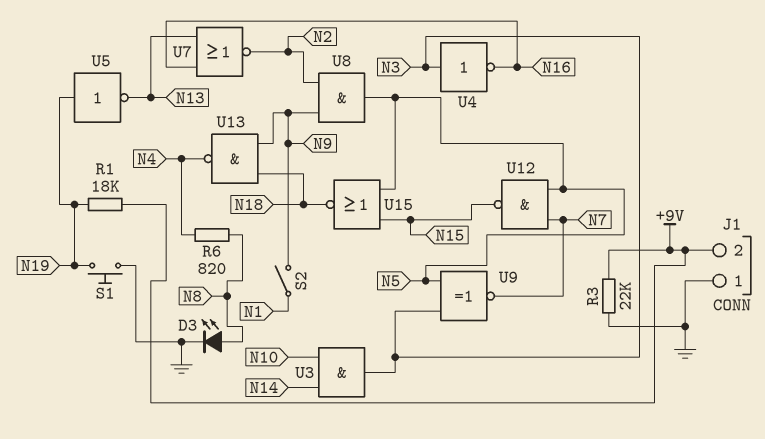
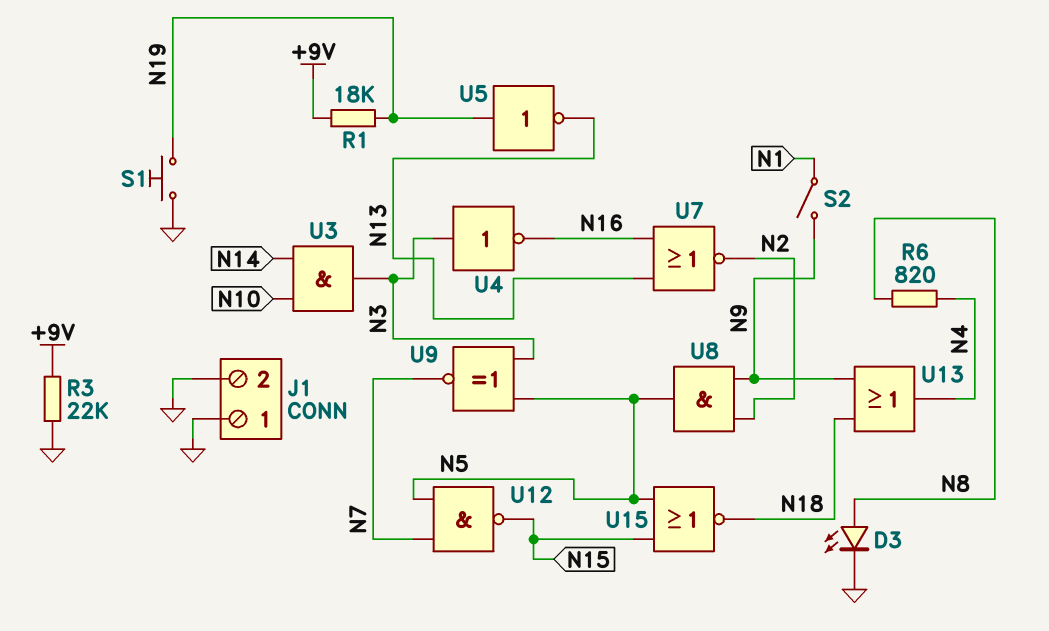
J1 pin 2: +9V -> GND
U13: NAND (in N9, in N18, out N4) -> OR (in N9, in N18, out N4)

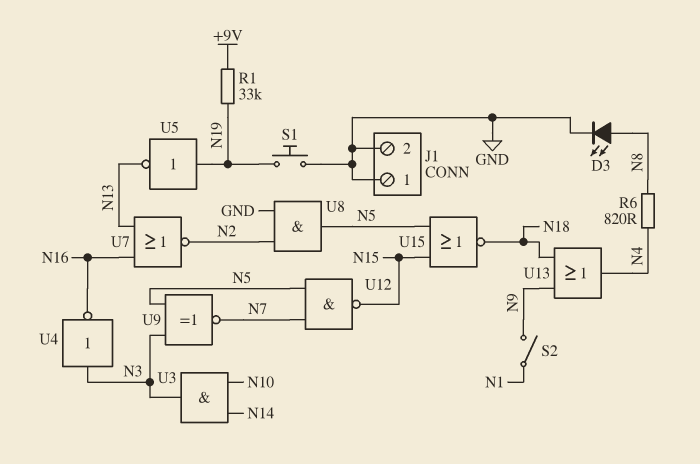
R1: 18k (+9V, N19) -> 33k (+9V, N19)
R3: 22k (+9V, GND) -> none
U8: AND (in N2, in N9, out N5) -> AND (in GND, in N2, out N5)

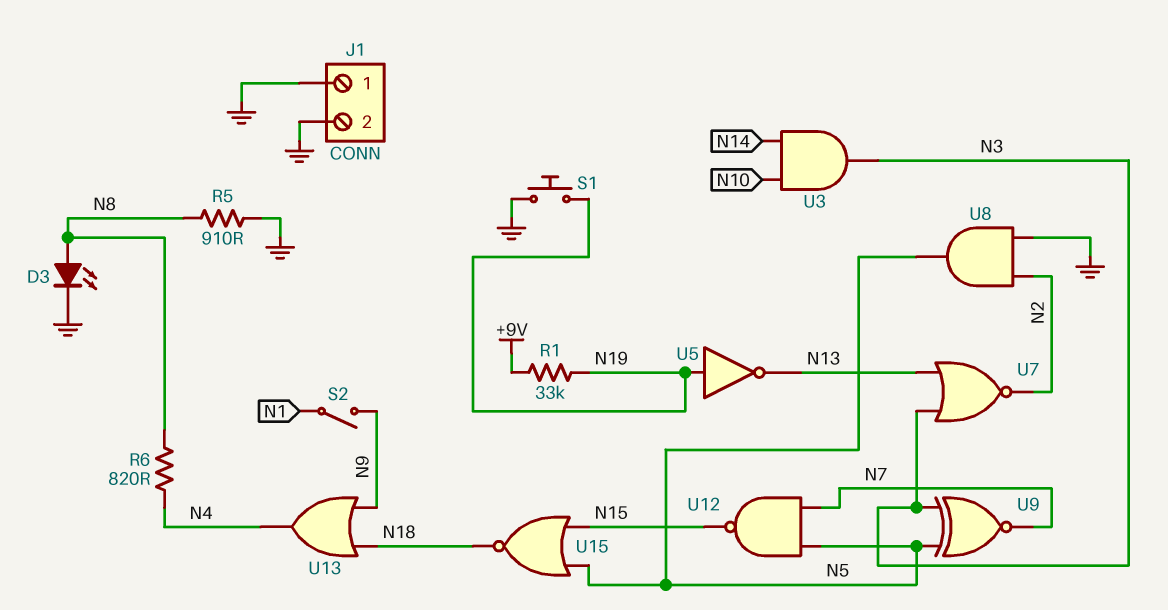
R5: none -> 910 (GND, N8)
U4: NOT (in N3, out N16) -> none
U7: NOR (in N13, in N16, out N2) -> NOR (in N3, in N13, out N2)

